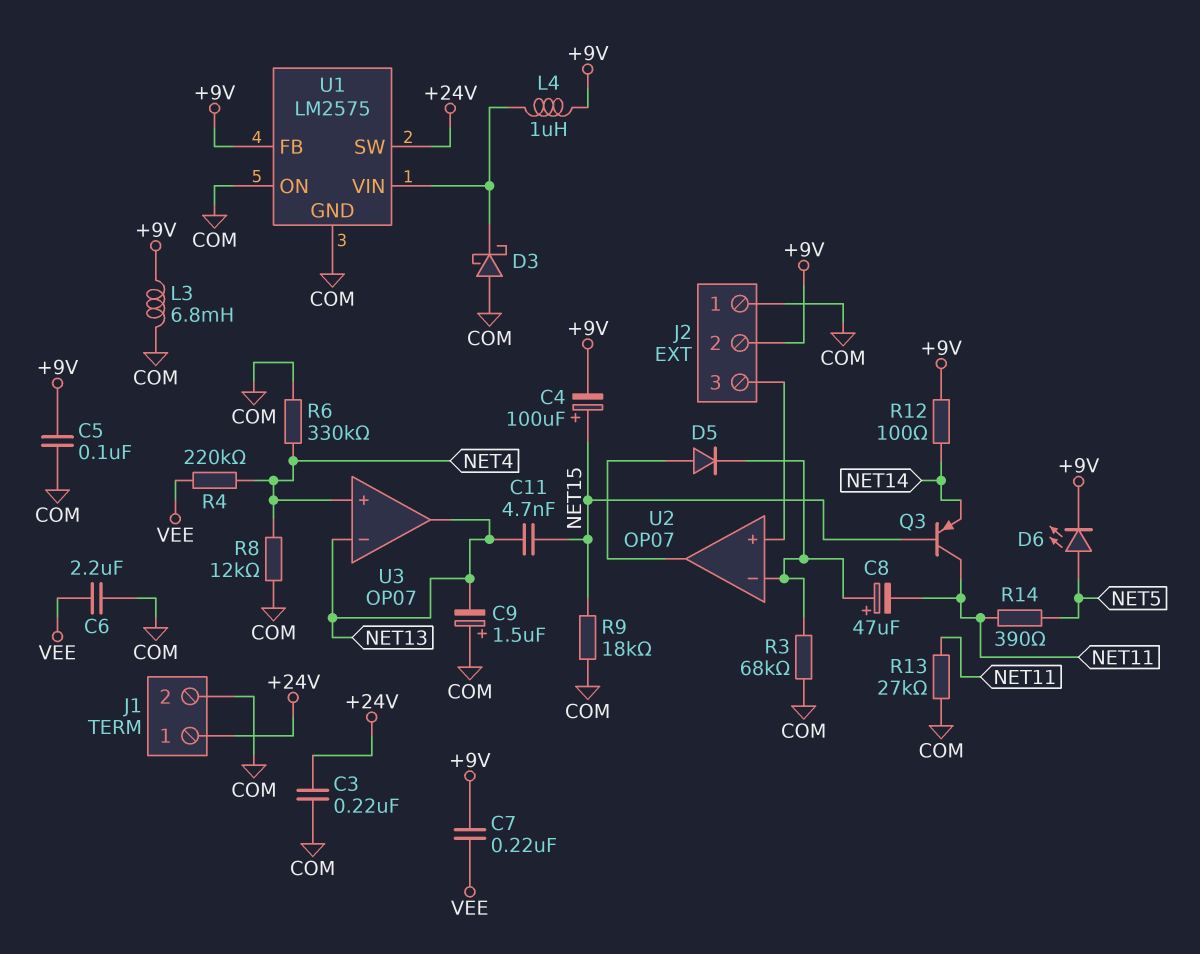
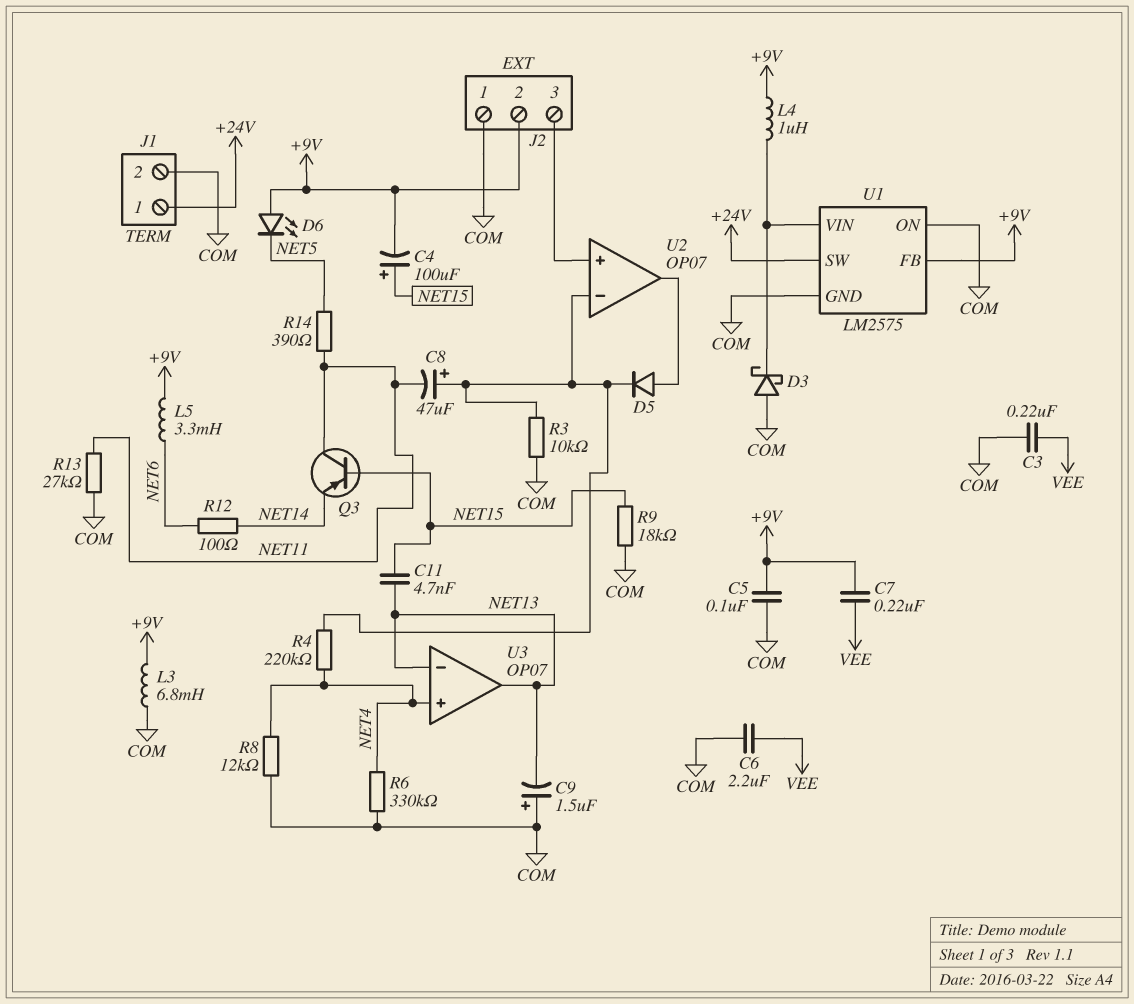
C3: 220nF (+24V, COM) -> 220nF (COM, VEE)
D6: LED (A NET5, K +9V) -> LED (A +9V, K NET5)
L5: none -> 3.3mH (+9V, NET6)
R3: 68k (COM, U2/in-) -> 10k (COM, U2/in-)
R4: 220k (NET4, VEE) -> 220k (NET4, U2/in-)
R12: 100 (+9V, NET14) -> 100 (NET6, NET14)

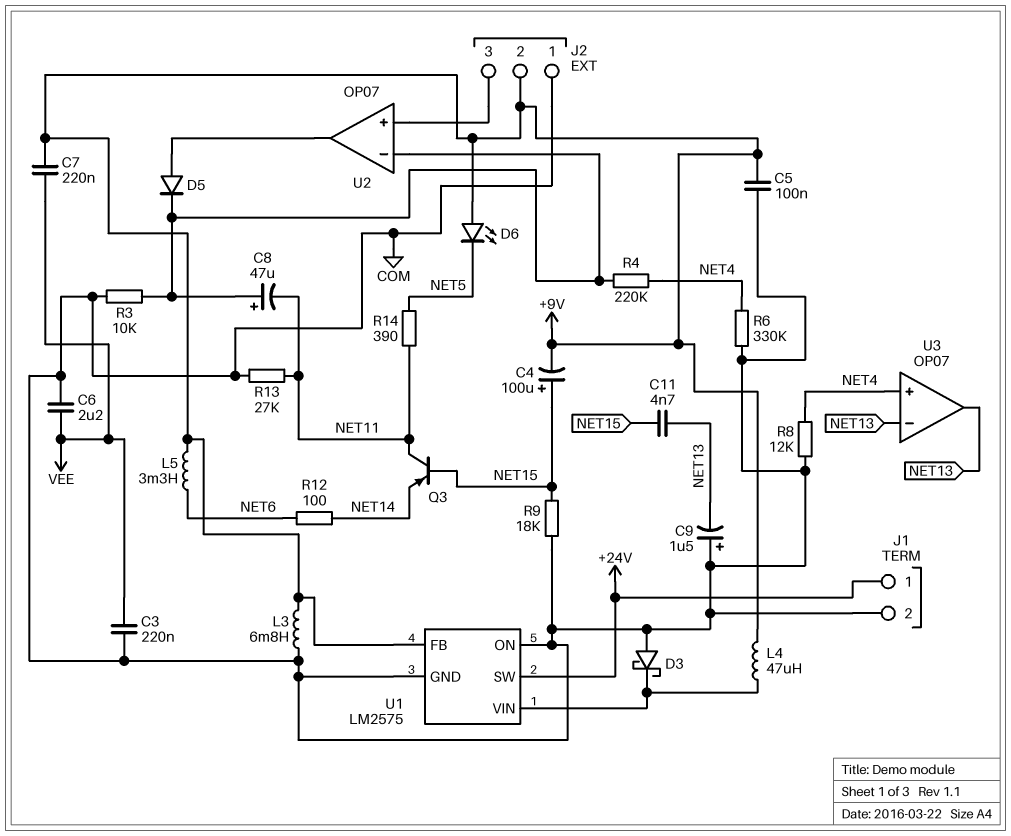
L4: 1uH (+9V, U1/VIN) -> 47uH (+9V, U1/VIN)

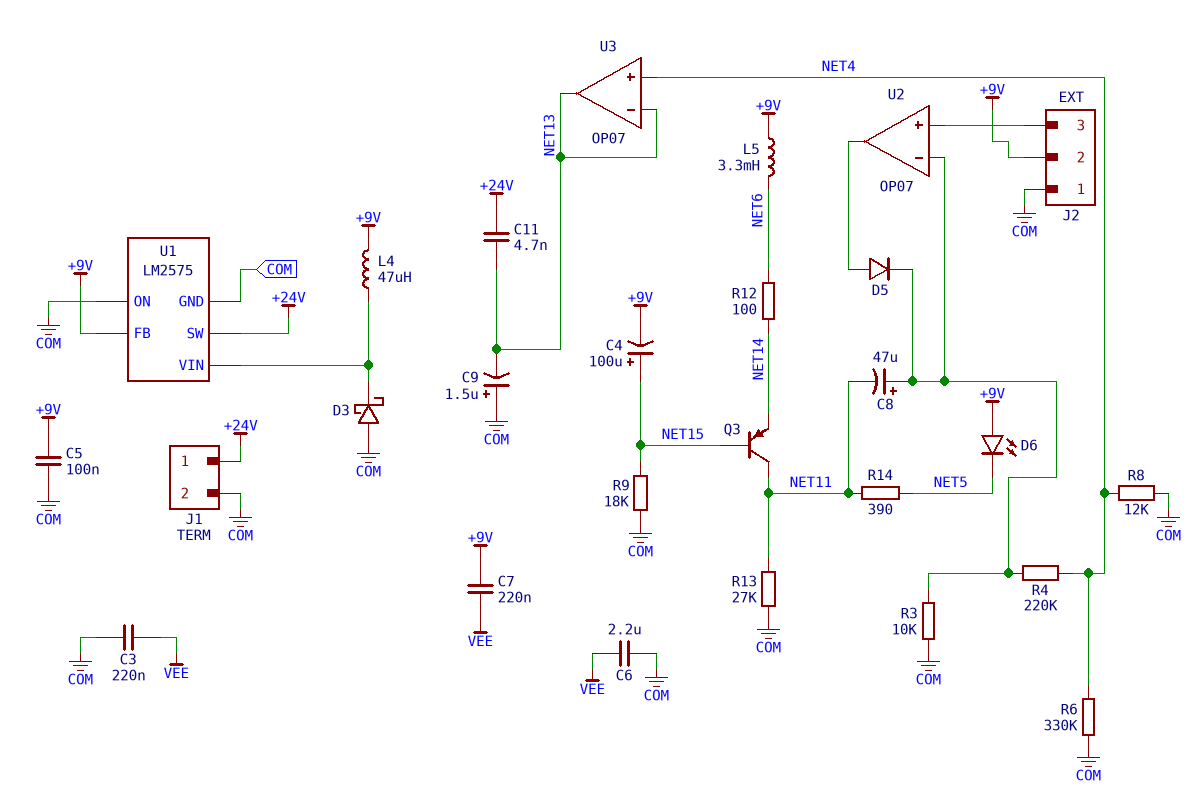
C11: 4.7nF (NET13, NET15) -> 4.7nF (+24V, NET13)
L3: 6.8mH (+9V, COM) -> none

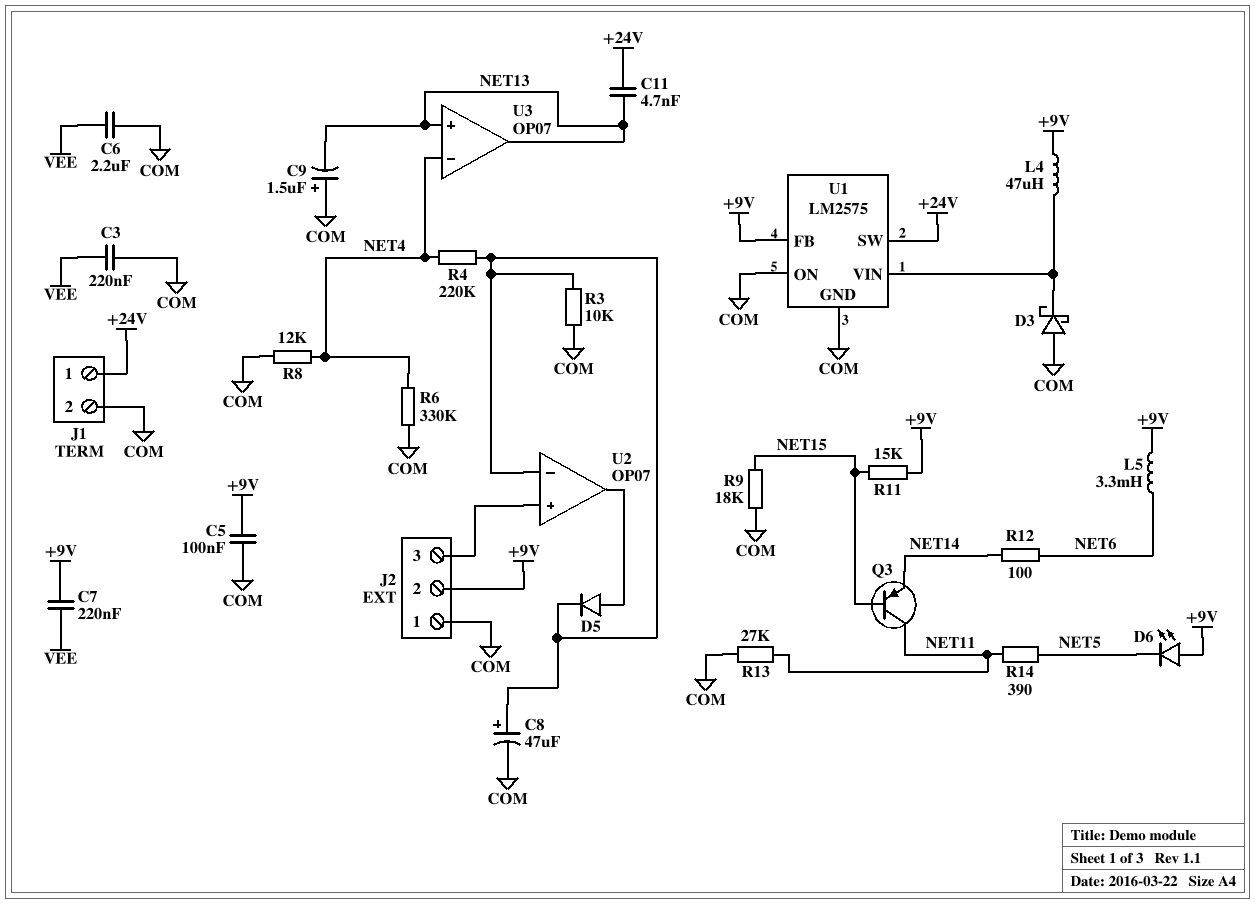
C4: 100uF (plus NET15, minus +9V) -> none
C8: 47uF (plus U2/in-, minus NET11) -> 47uF (plus U2/in-, minus COM)
R11: none -> 15k (+9V, NET15)
U3 pin in+: NET4 -> NET13
U3 pin in-: NET13 -> NET4

